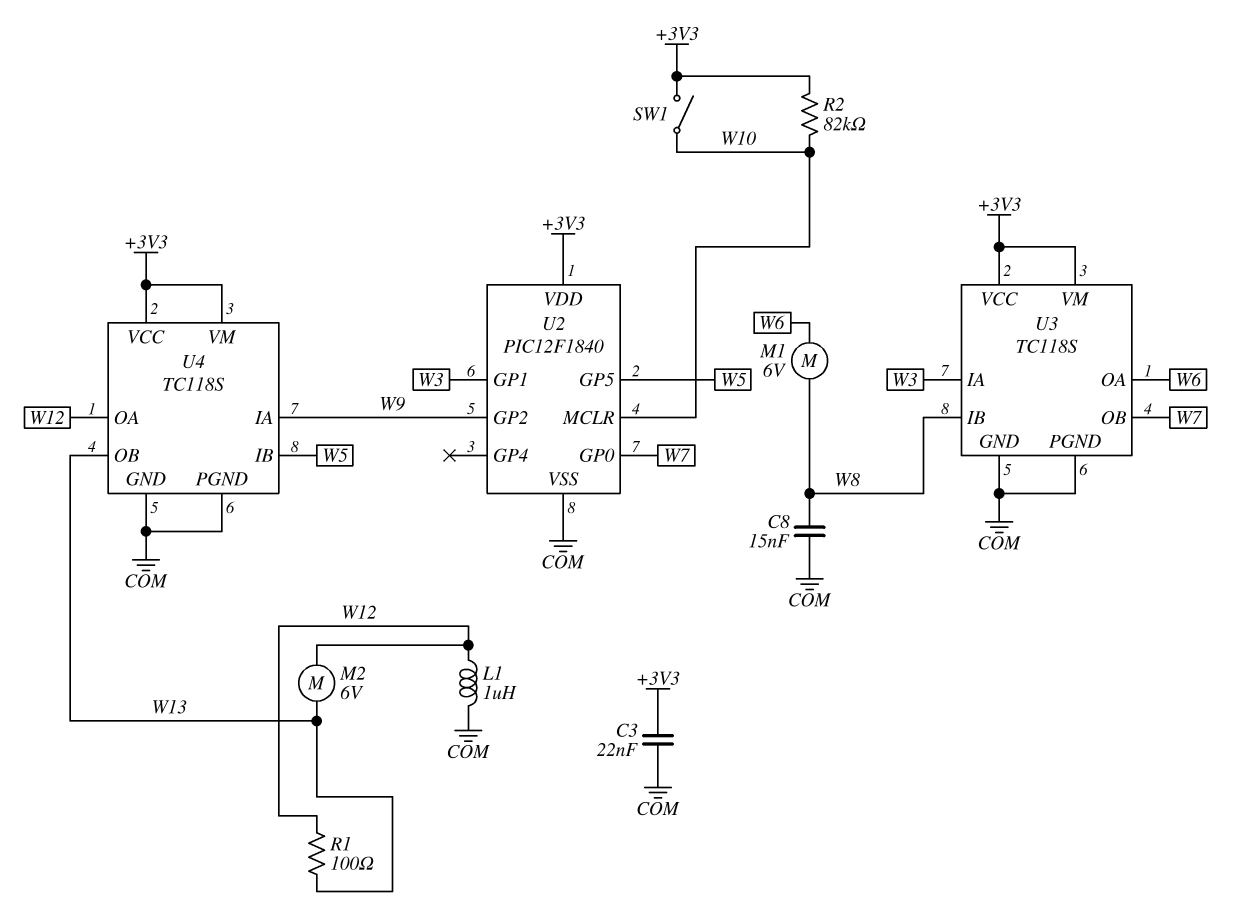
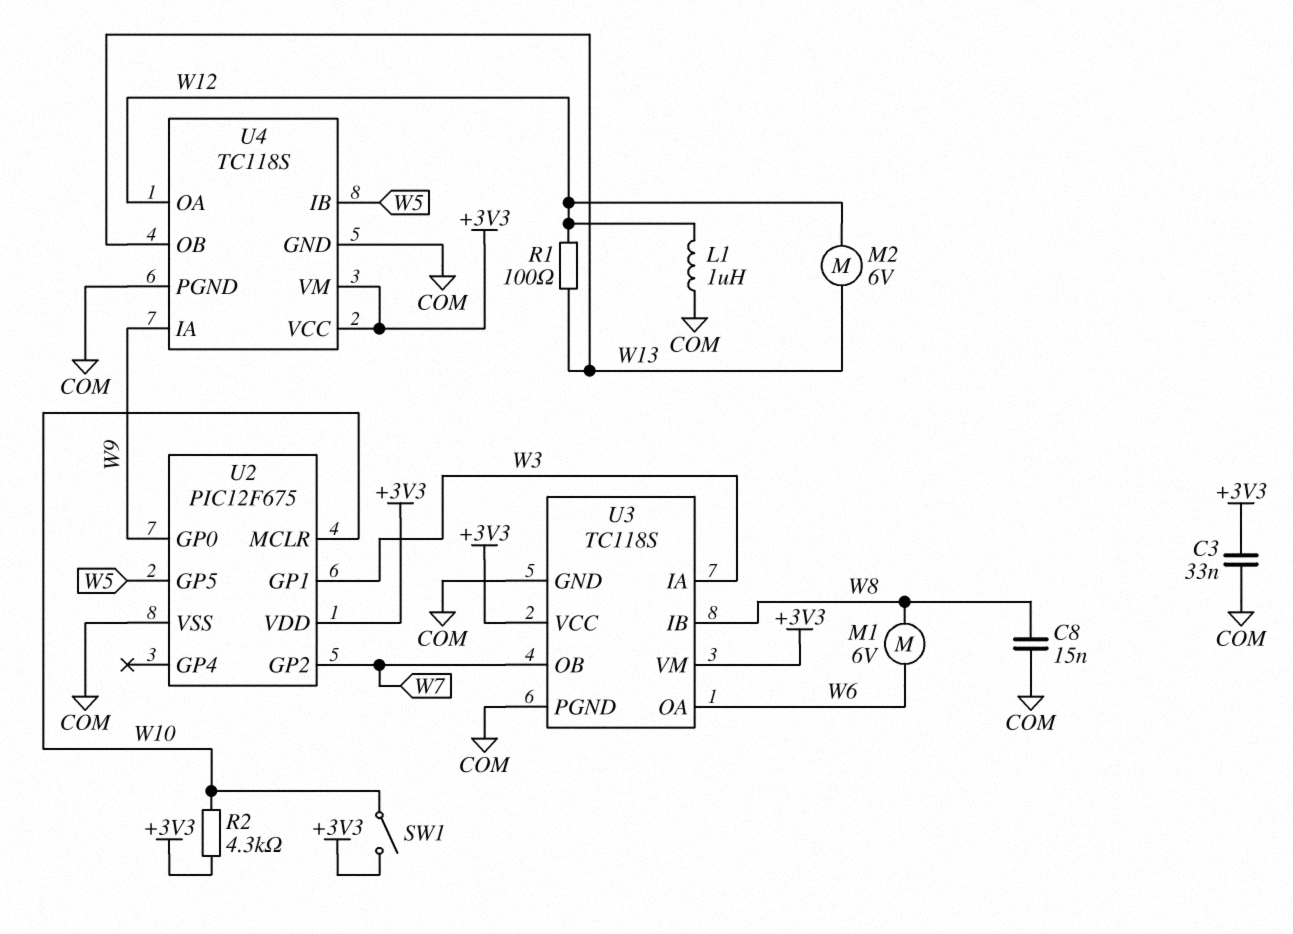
C3: 22nF (+3V3, COM) -> 33nF (+3V3, COM)
R2: 82k (+3V3, W10) -> 4.3k (+3V3, W10)
U2: PIC12F1840 -> PIC12F675
U2 pin GP0: W7 -> W9
U2 pin GP2: W9 -> W7

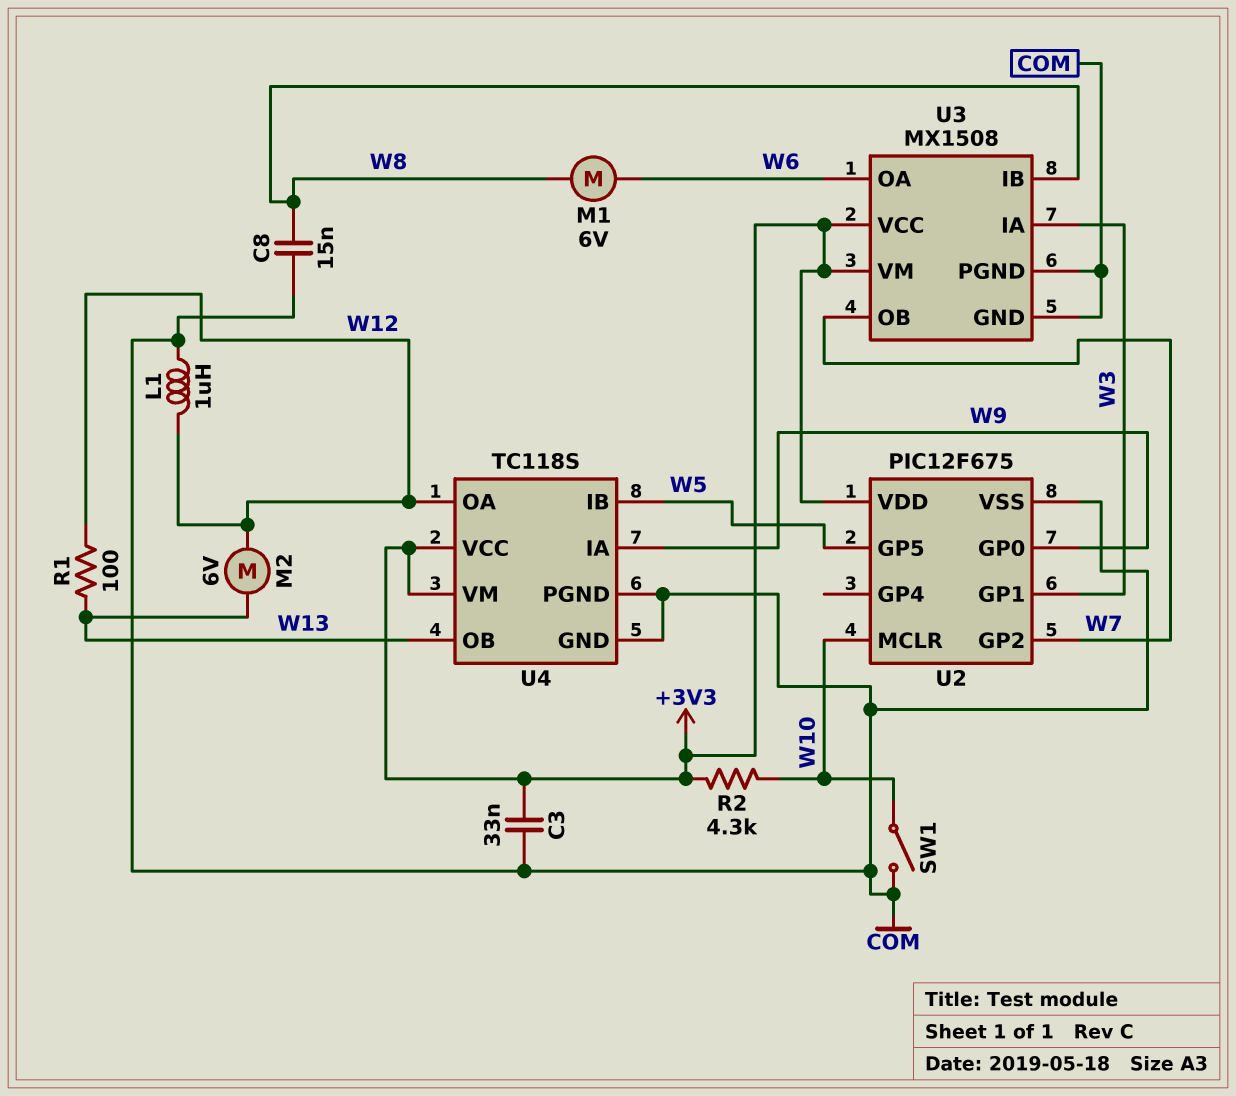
SW1: switch (+3V3, W10) -> switch (COM, W10)
U3: TC118S -> MX1508

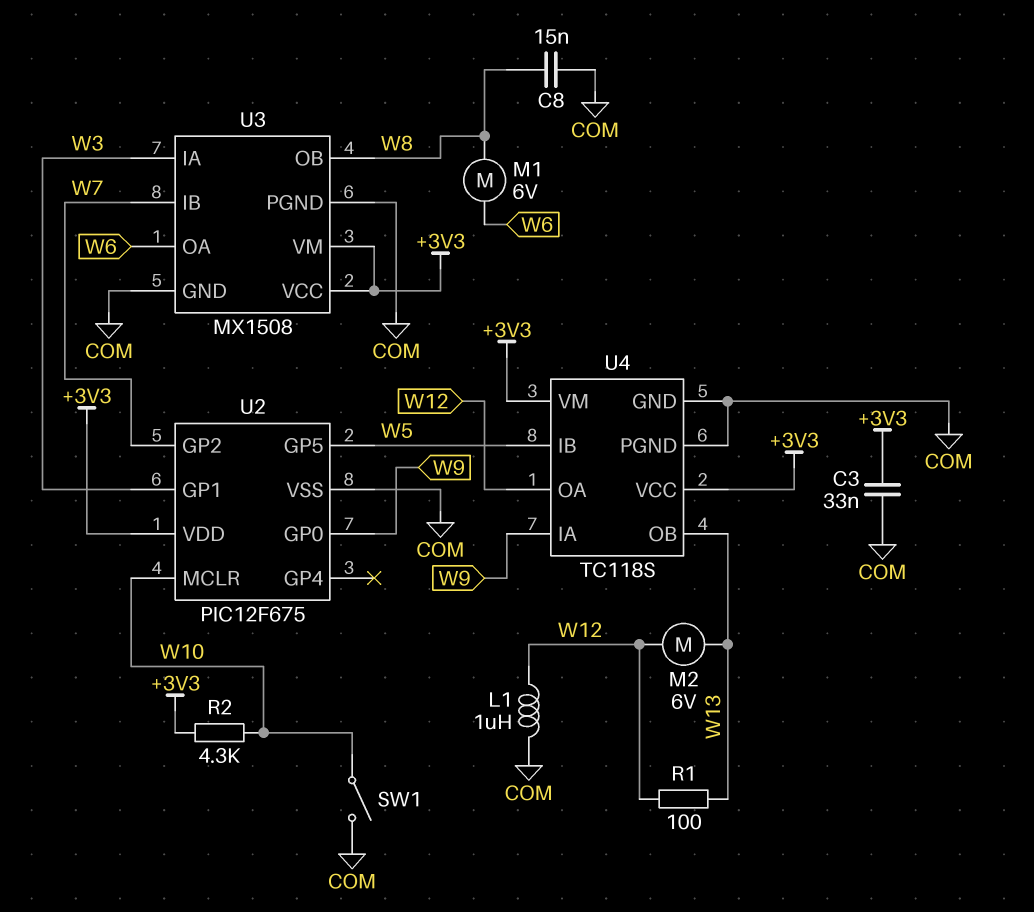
U3 pin IB: W8 -> W7
U3 pin OB: W7 -> W8

